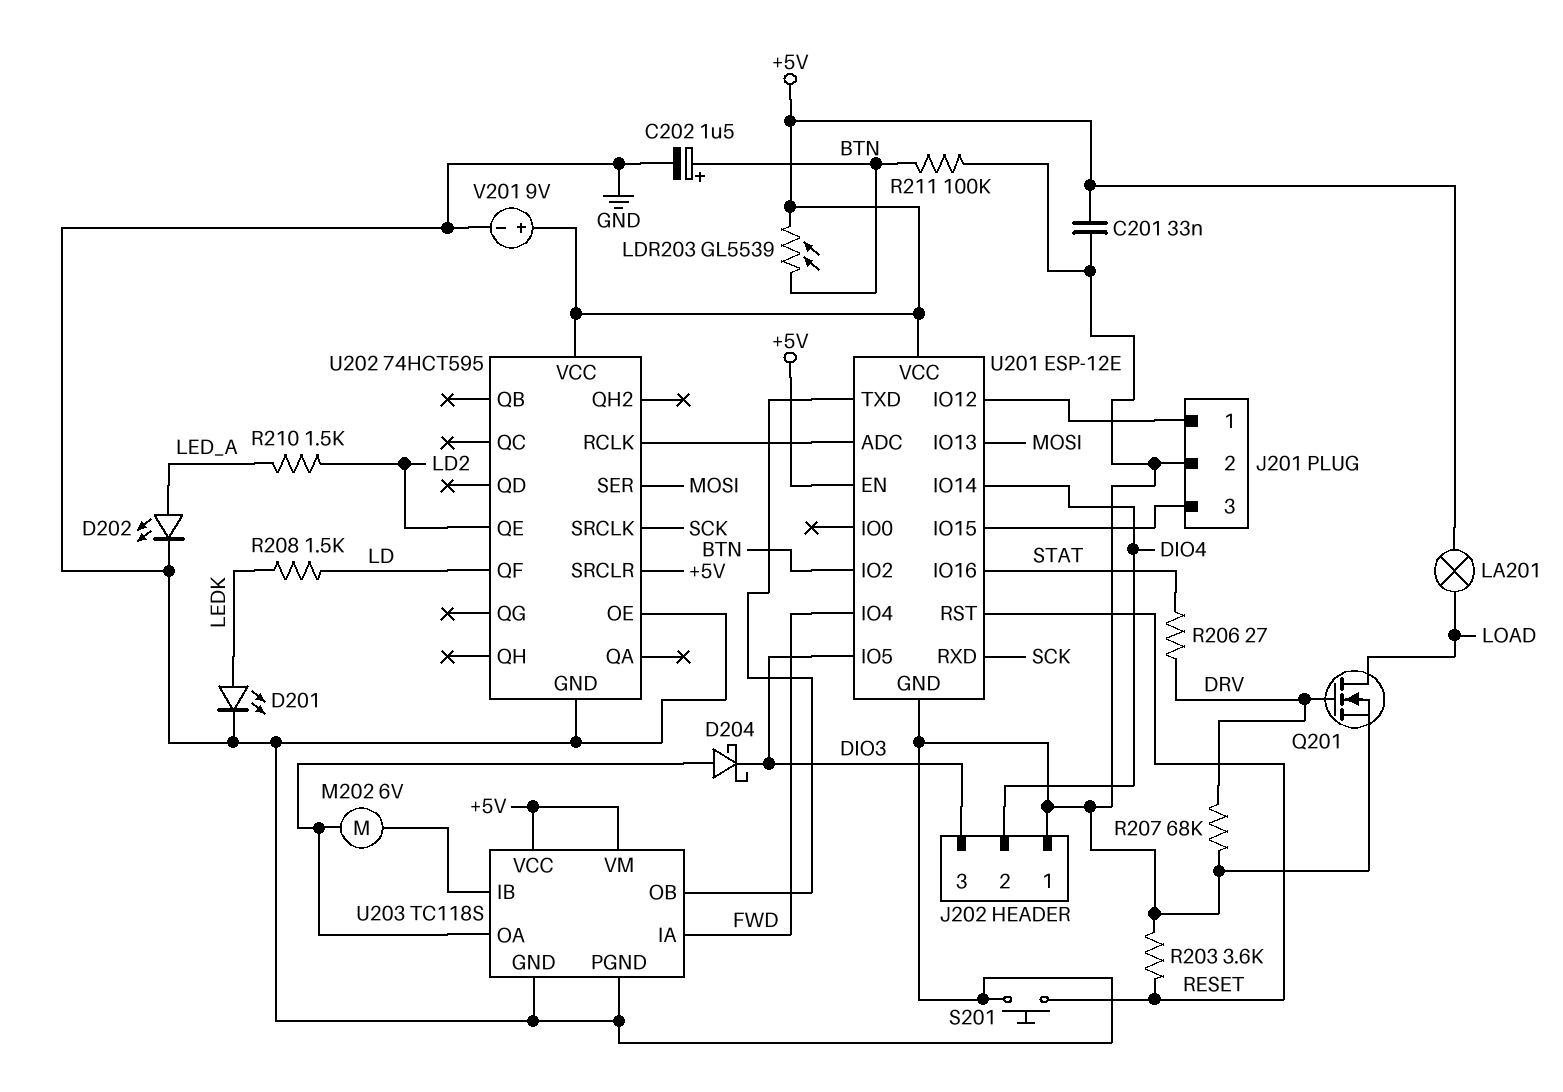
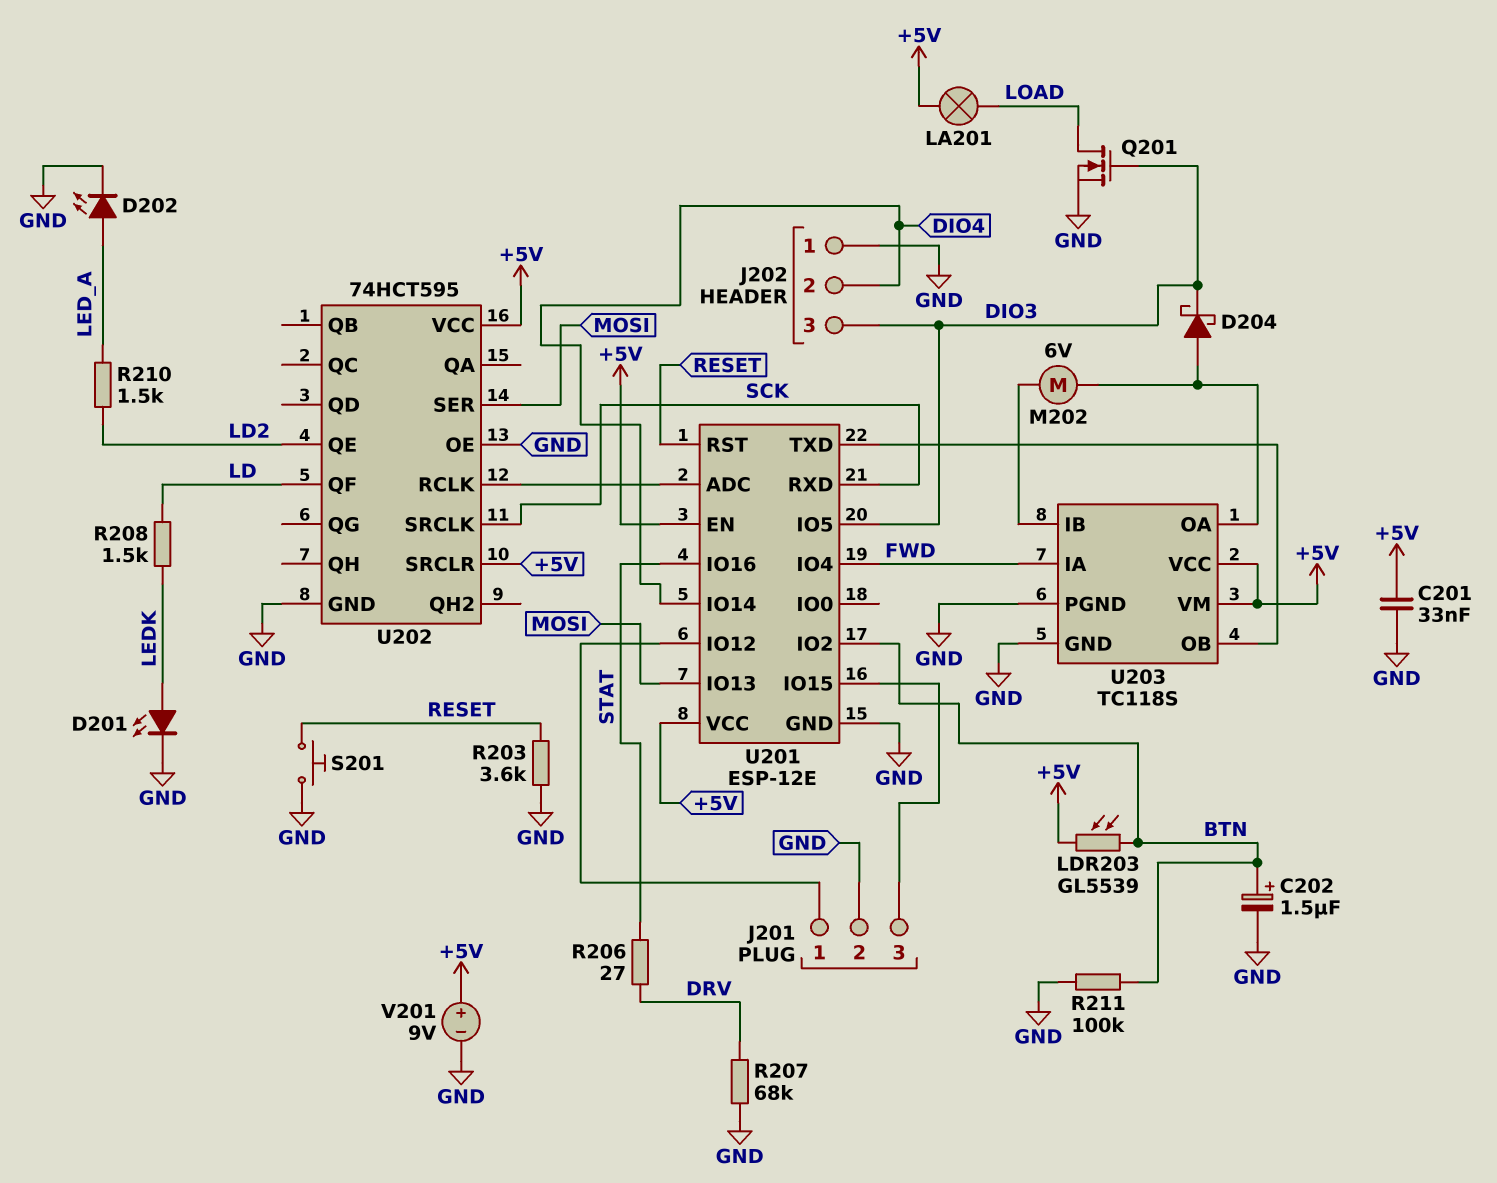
Q201: NMOS (G DRV, D LOAD, S GND) -> NMOS (G DIO3, D LOAD, S GND)

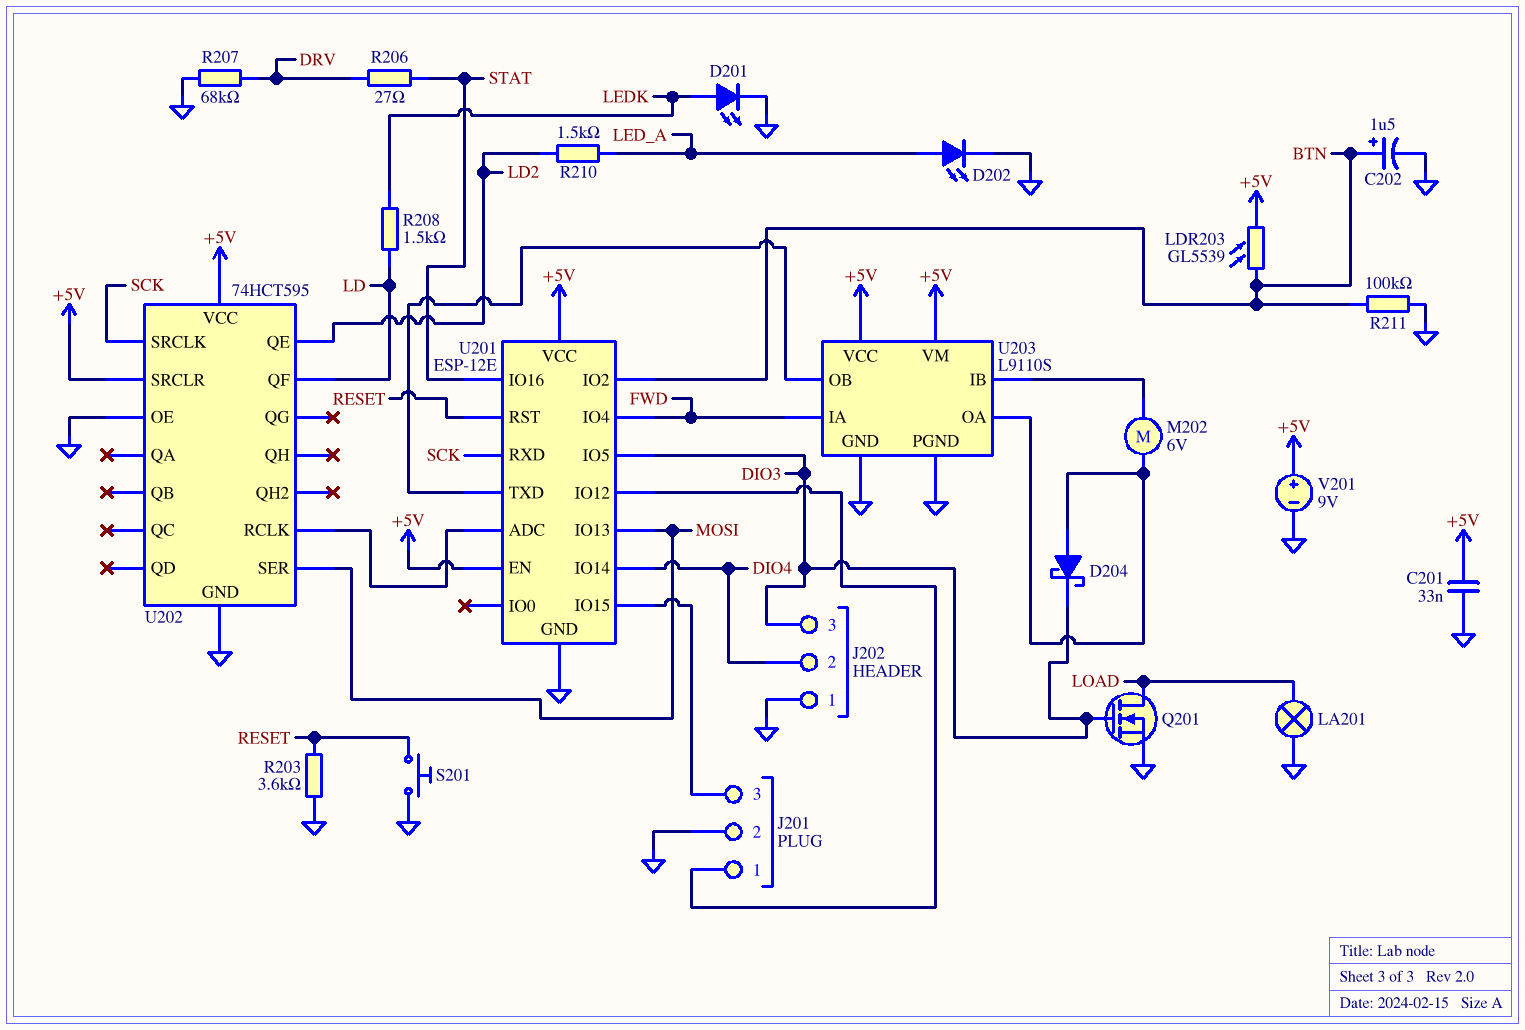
LA201: lamp (+5V, LOAD) -> lamp (GND, LOAD)
U203: TC118S -> L9110S

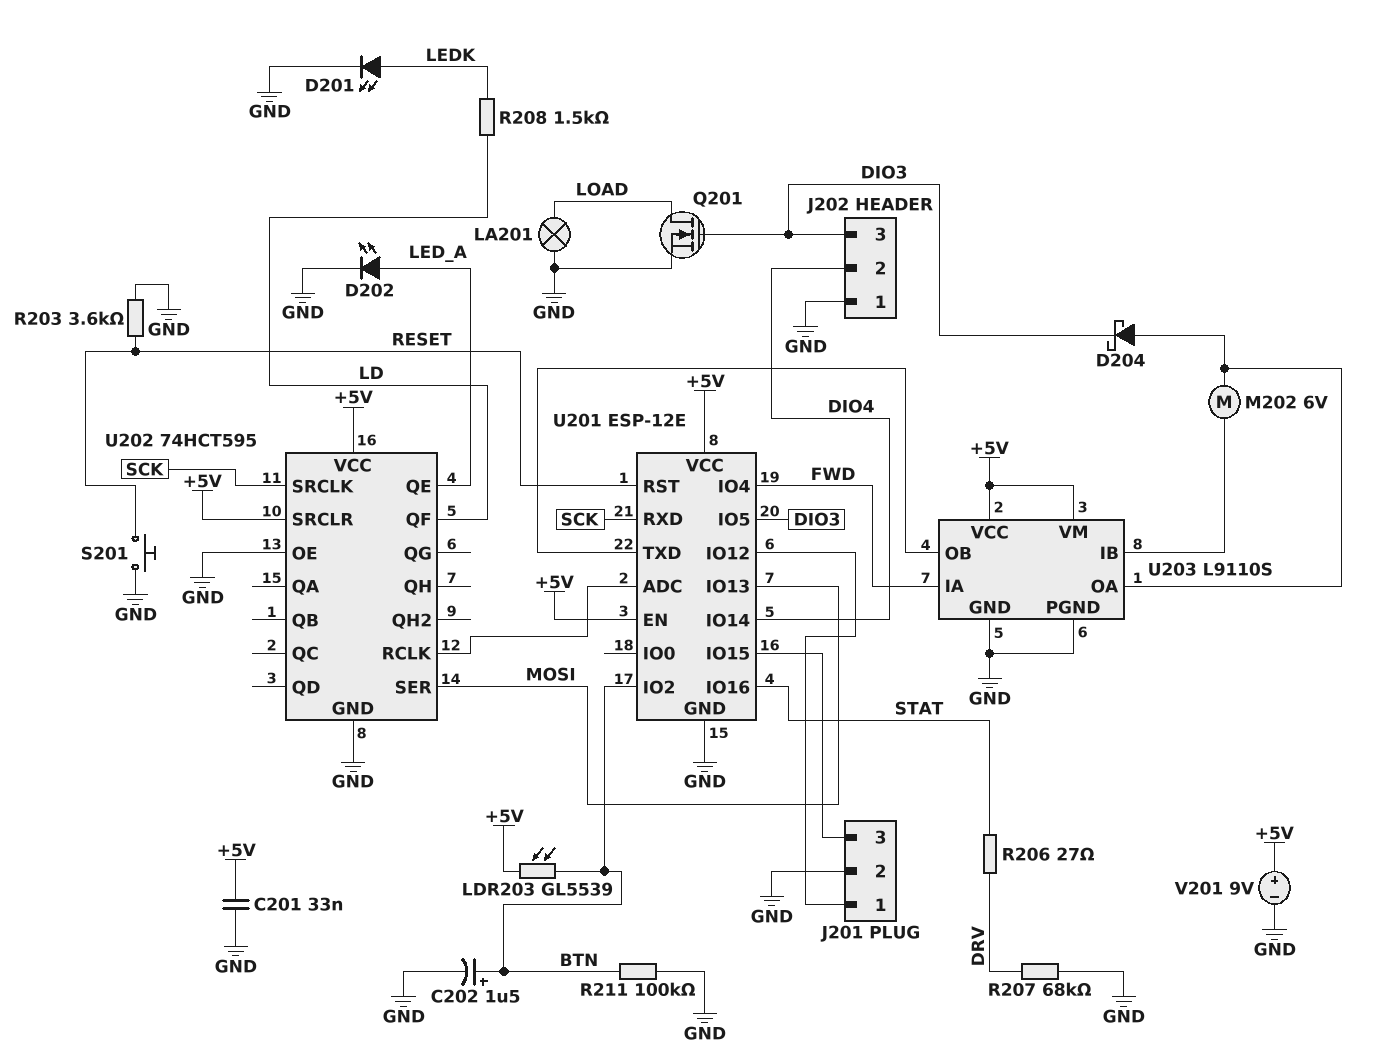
R210: 1.5k (LD2, LED_A) -> none
U202 pin QE: LD2 -> LED_A

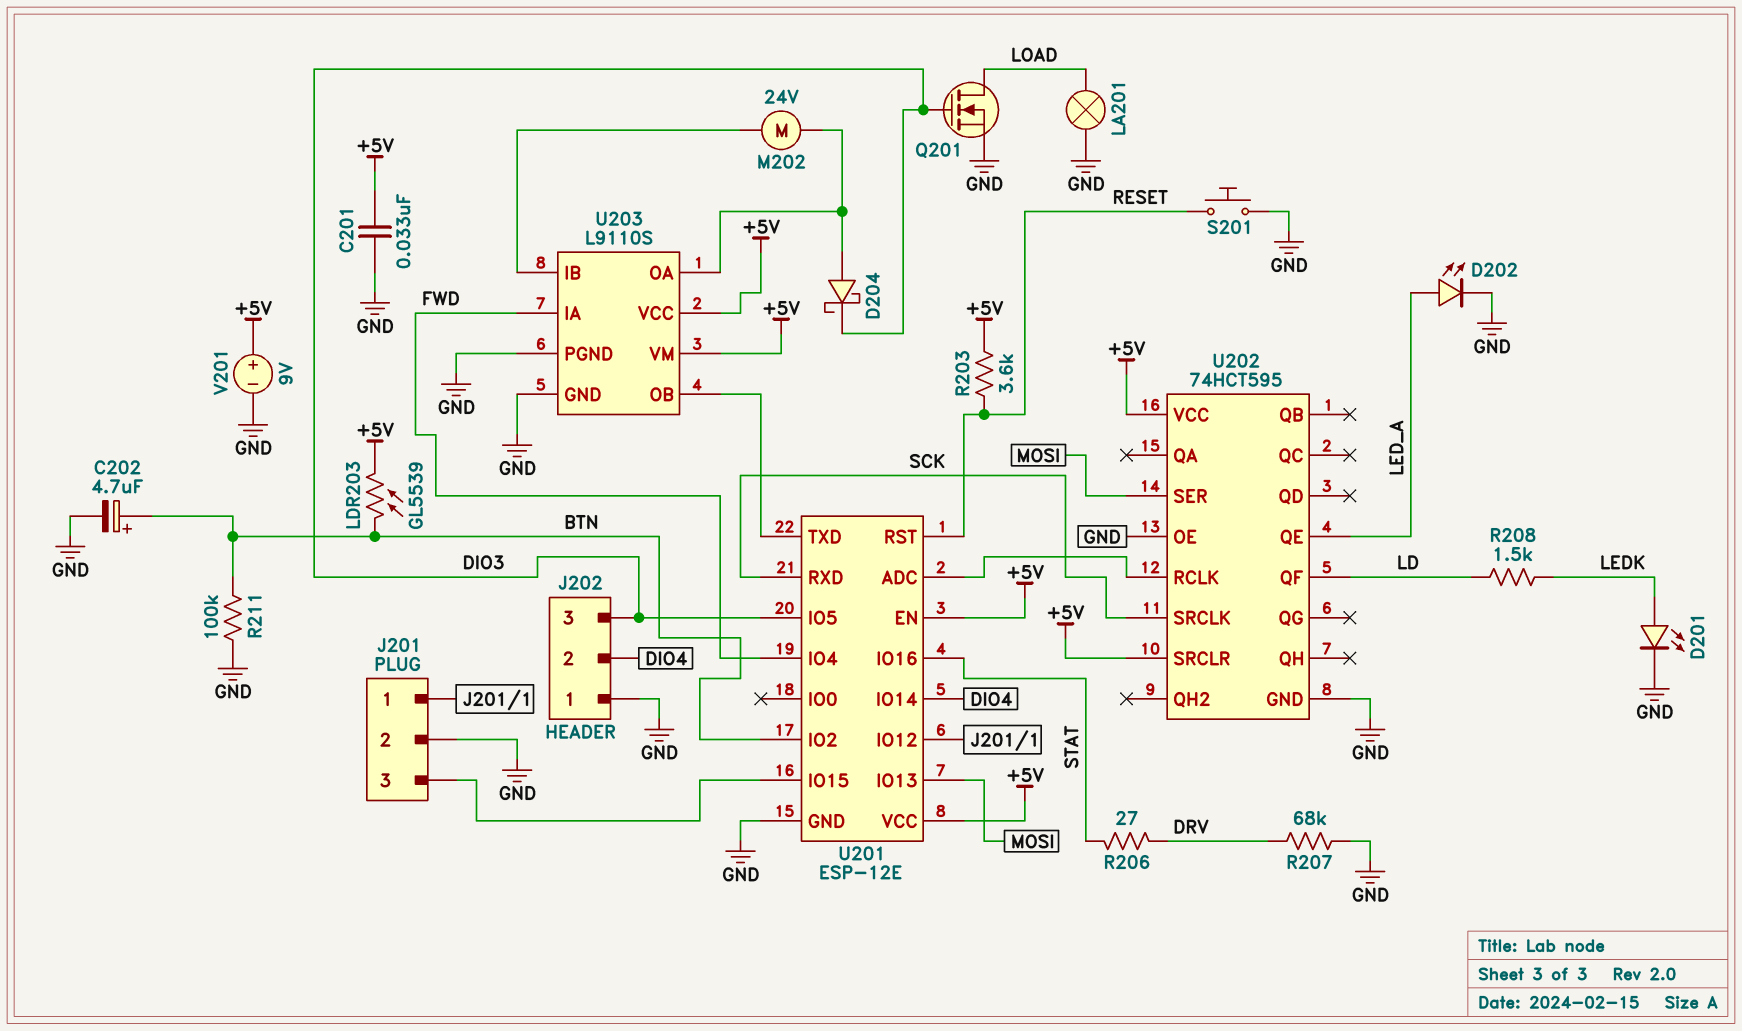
C202: 1.5uF (plus BTN, minus GND) -> 4.7uF (plus BTN, minus GND)
M202: motor 6V (U203/IB, U203/OA) -> motor 24V (U203/IB, U203/OA)
R203: 3.6k (GND, RESET) -> 3.6k (+5V, RESET)

